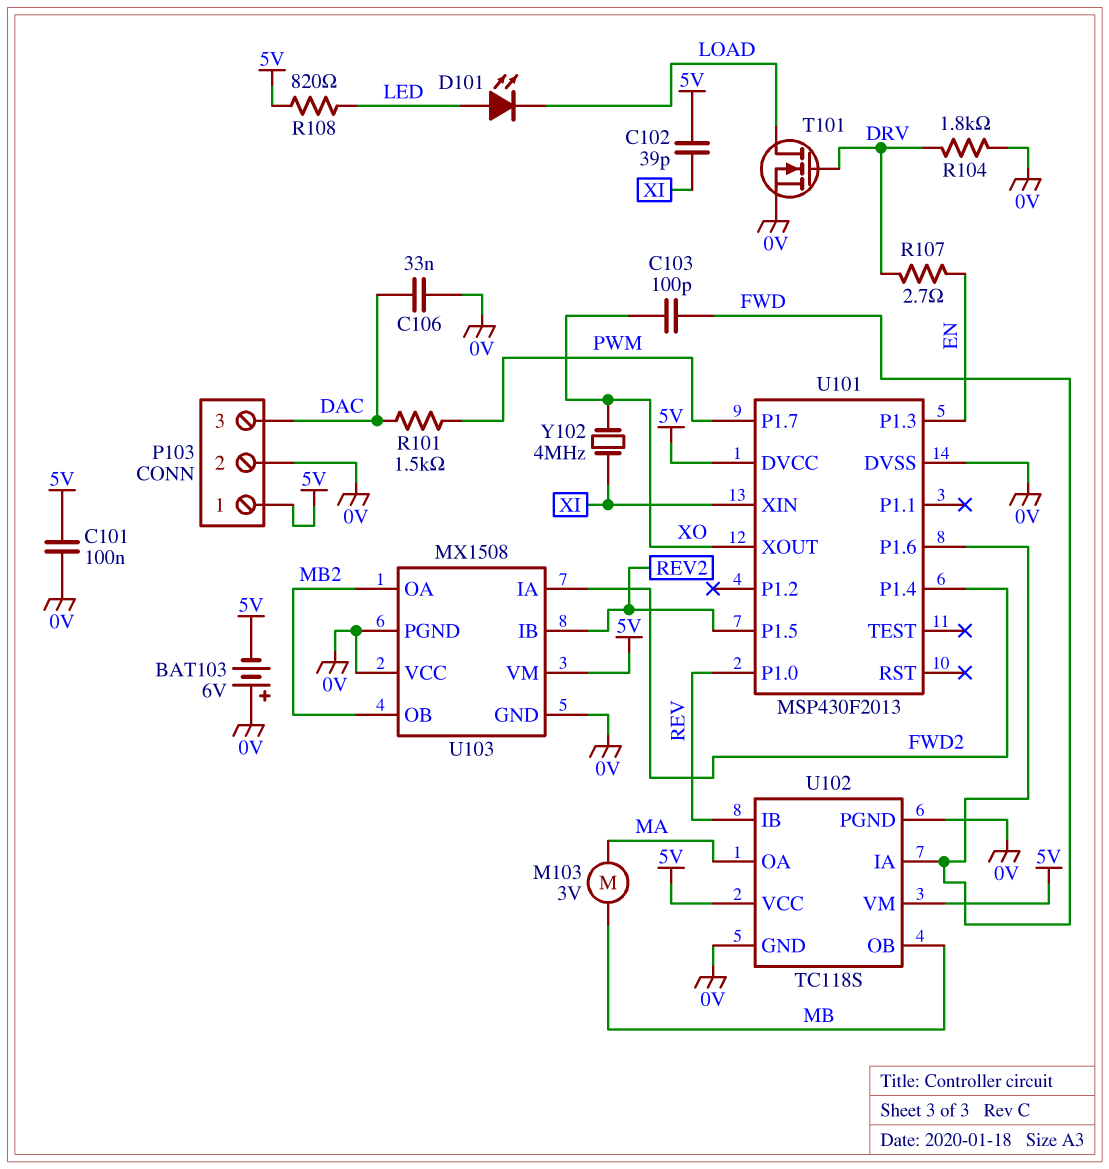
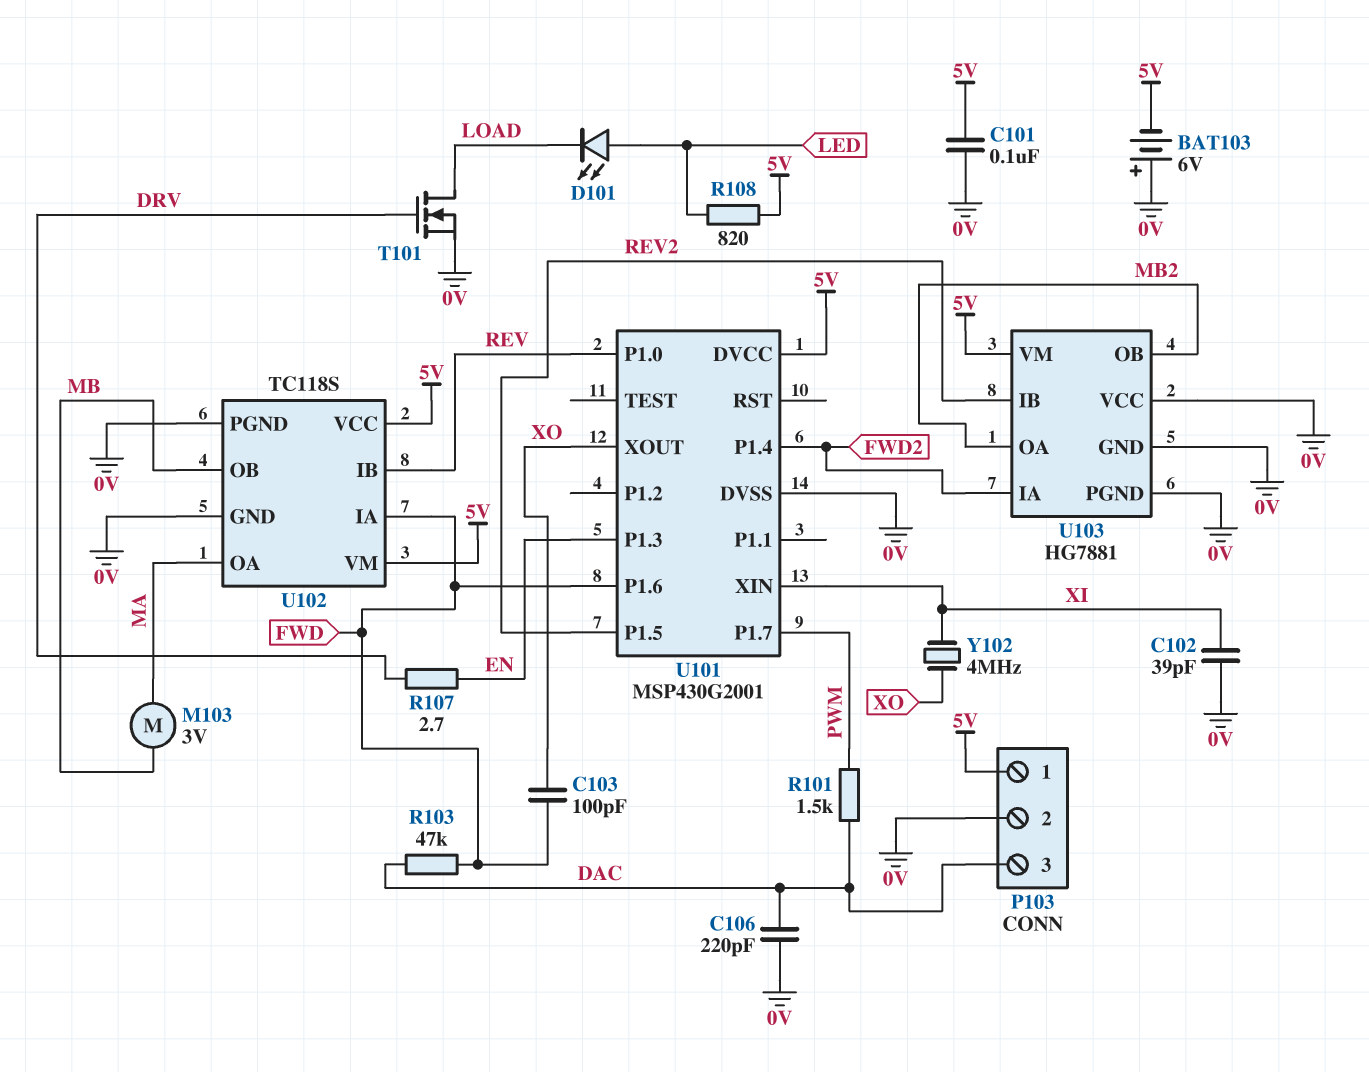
C102: 39pF (5V, XI) -> 39pF (0V, XI)
C106: 33nF (0V, DAC) -> 220pF (0V, DAC)
R103: none -> 47k (DAC, FWD)
R104: 1.8k (0V, DRV) -> none
U101: MSP430F2013 -> MSP430G2001
U103: MX1508 -> HG7881

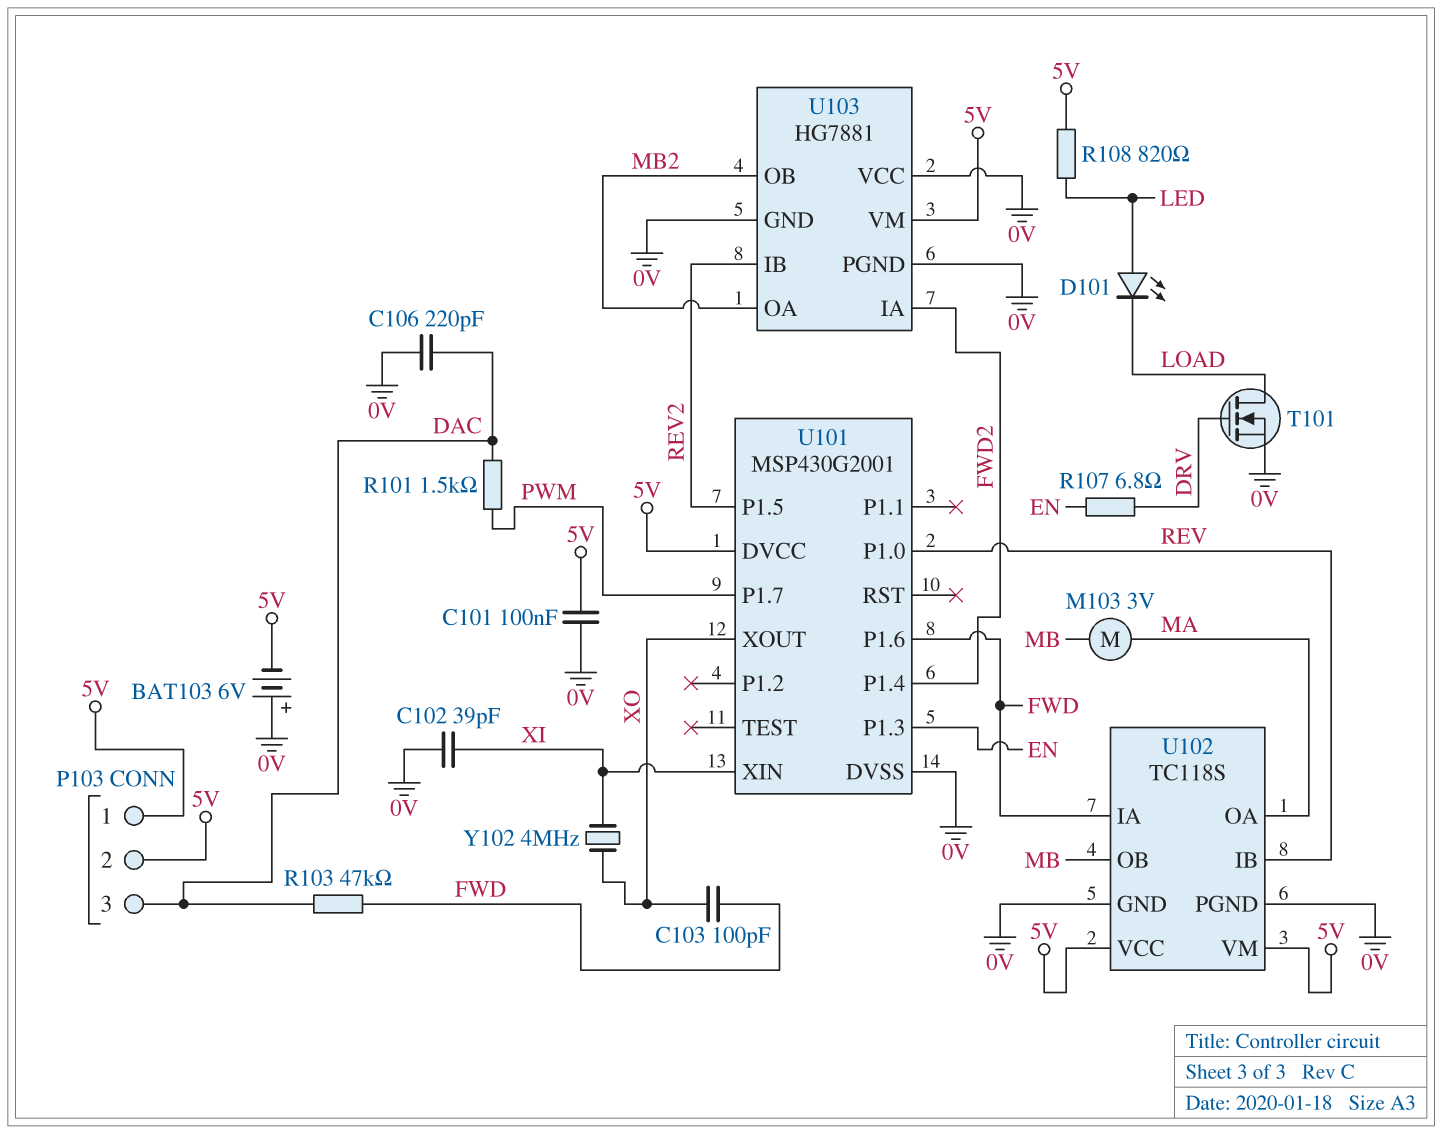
P103 pin 2: 0V -> 5V
R107: 2.7 (DRV, EN) -> 6.8 (DRV, EN)

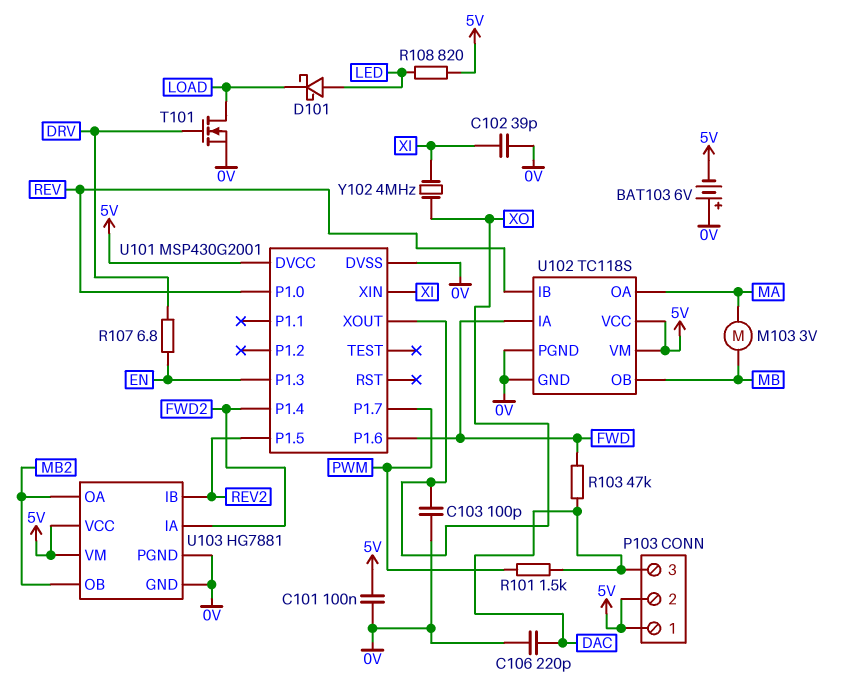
C103: 100pF (FWD, XO) -> 100pF (0V, XO)
D101: LED (A LED, K LOAD) -> schottky (A LED, K LOAD)
U103 pin VCC: 0V -> 5V

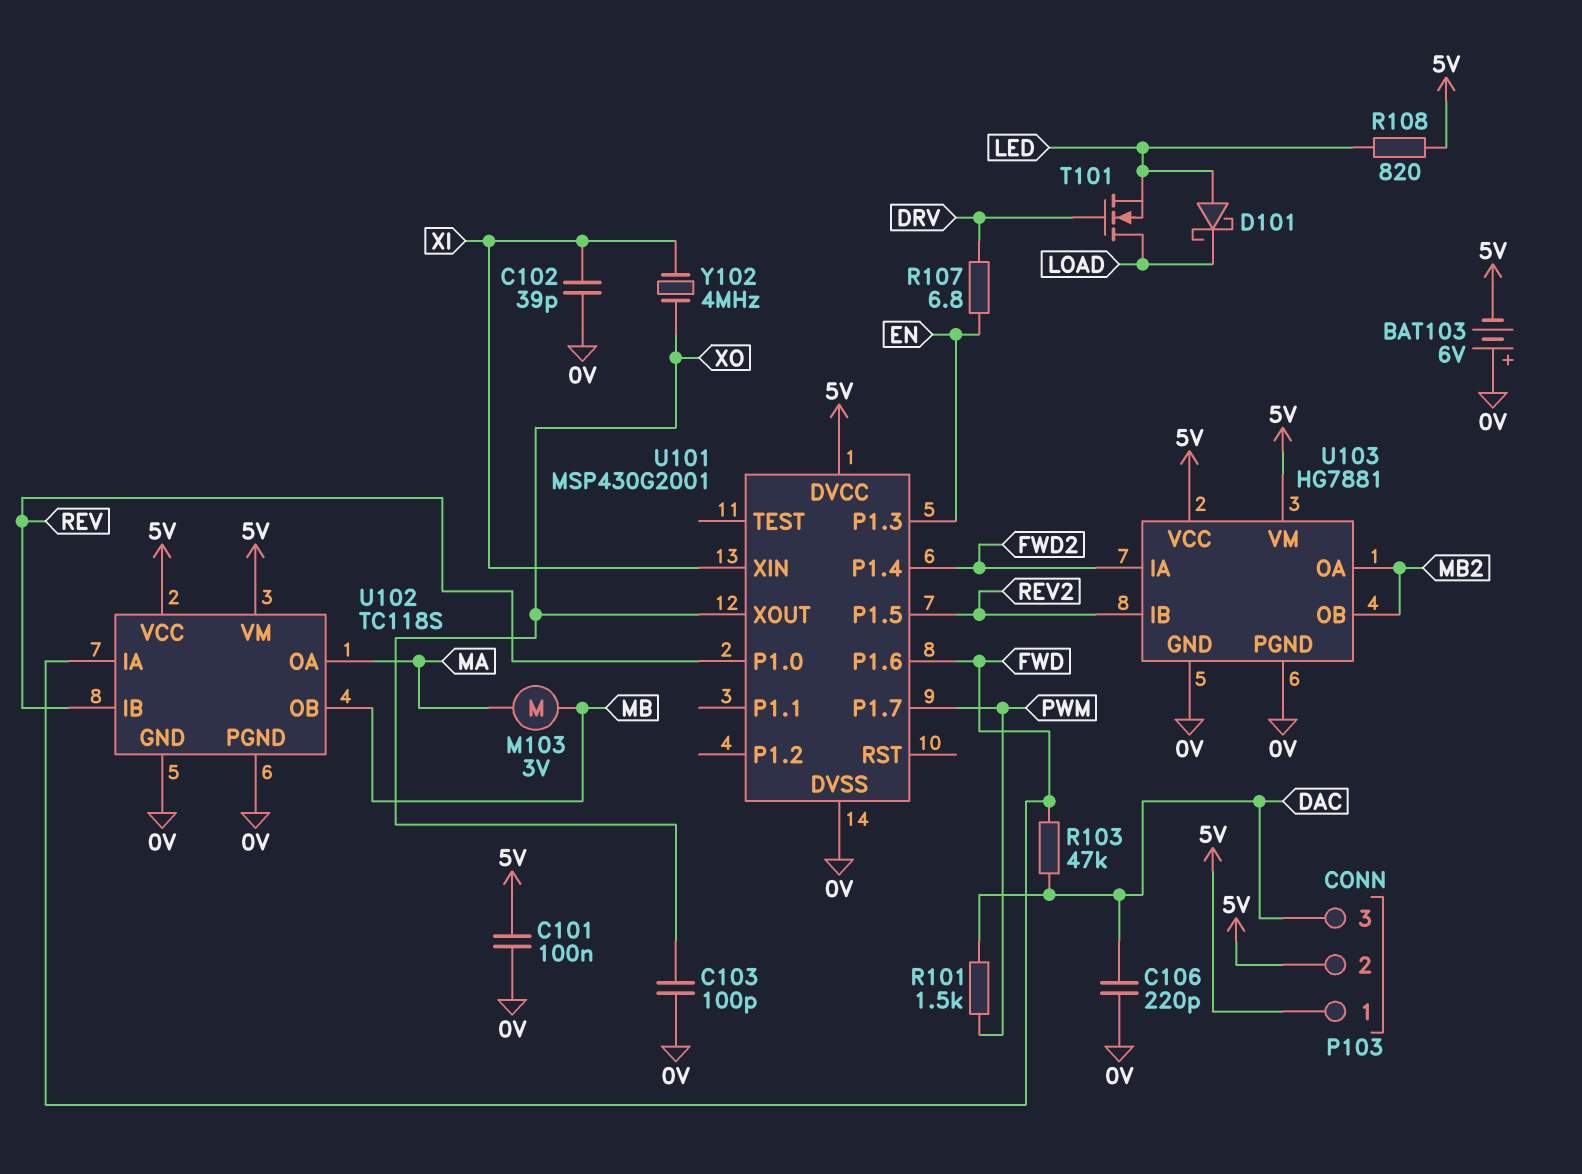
T101: NMOS (G DRV, D LOAD, S 0V) -> NMOS (G DRV, D LOAD, S LED)

